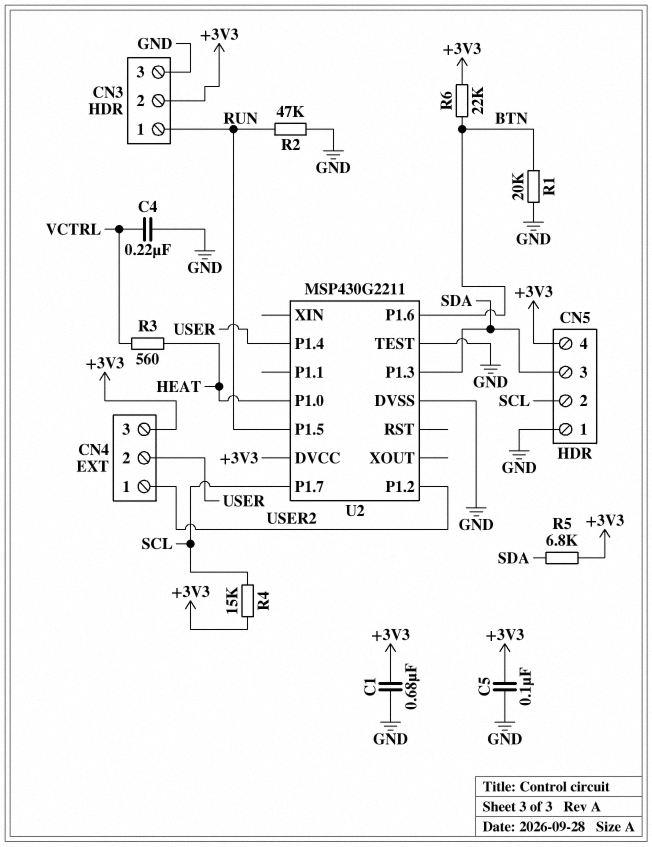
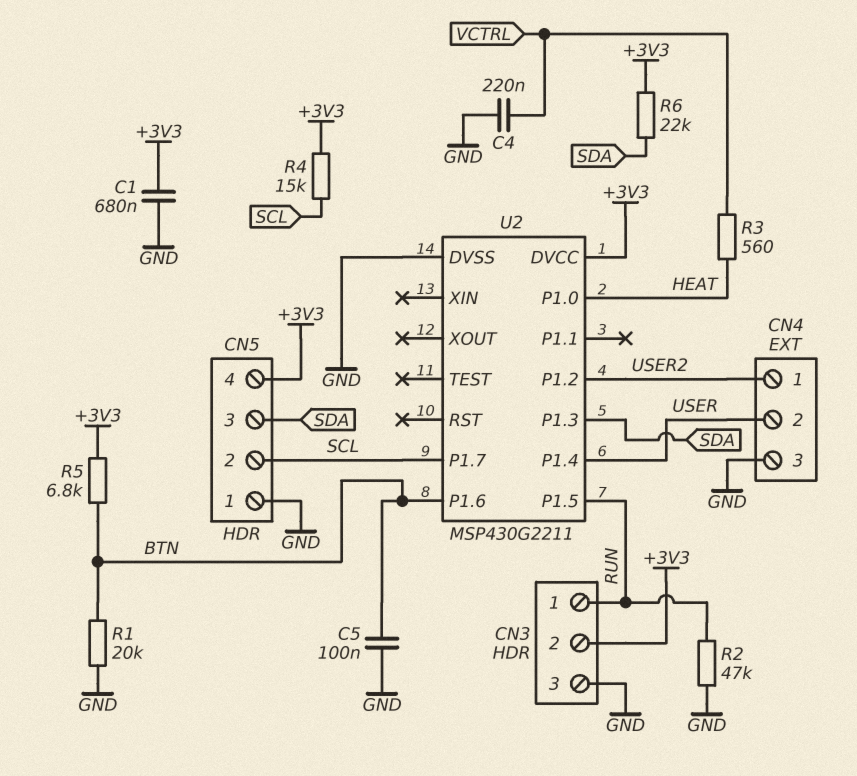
C5: 100nF (+3V3, GND) -> 100nF (BTN, GND)
CN4 pin 3: +3V3 -> GND
R5: 6.8k (+3V3, SDA) -> 6.8k (+3V3, BTN)
R6: 22k (+3V3, BTN) -> 22k (+3V3, SDA)
U2 pin TEST: GND -> none

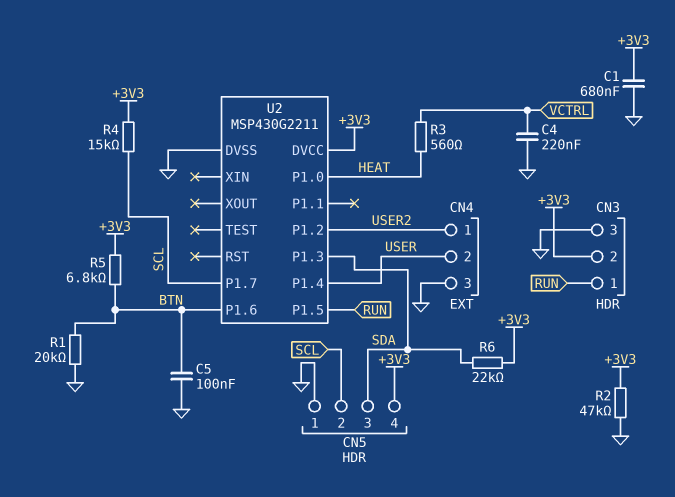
R2: 47k (GND, RUN) -> 47k (+3V3, GND)

